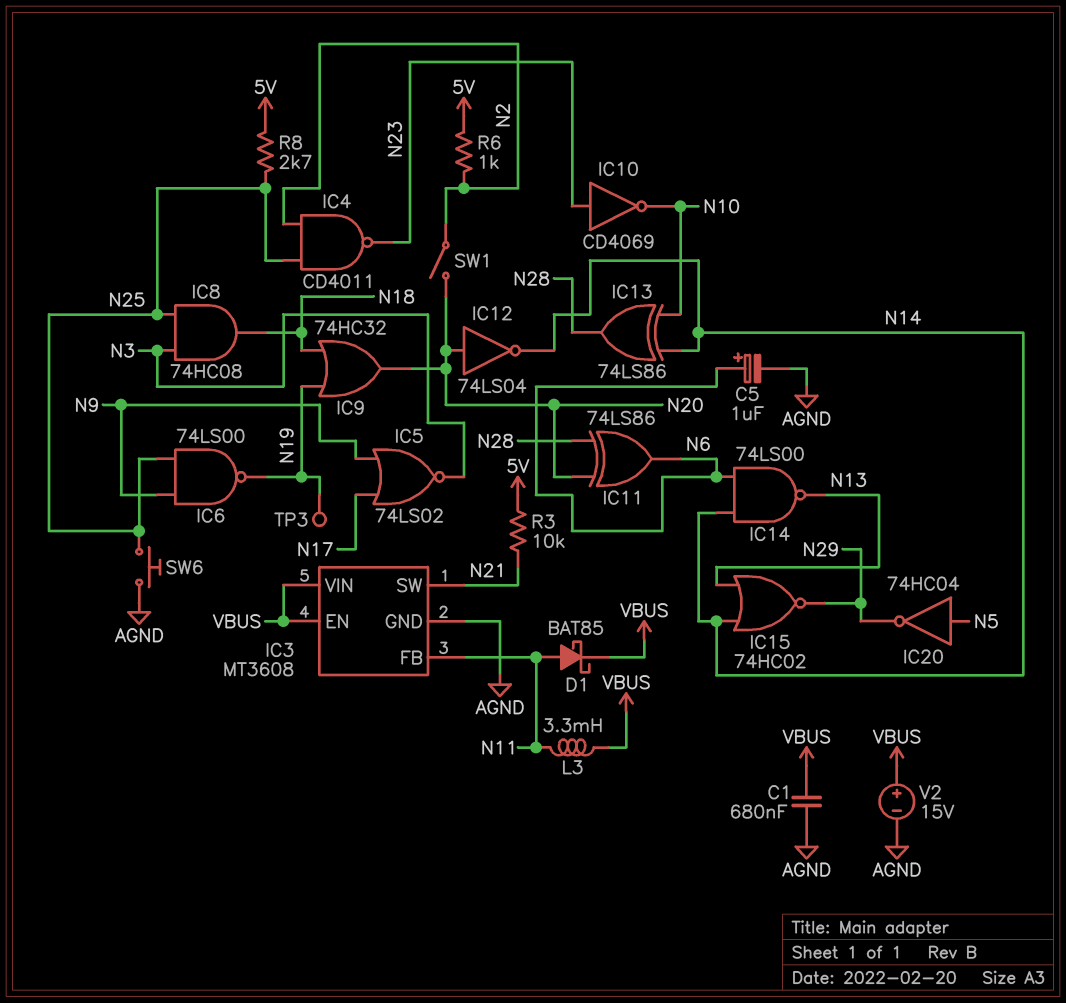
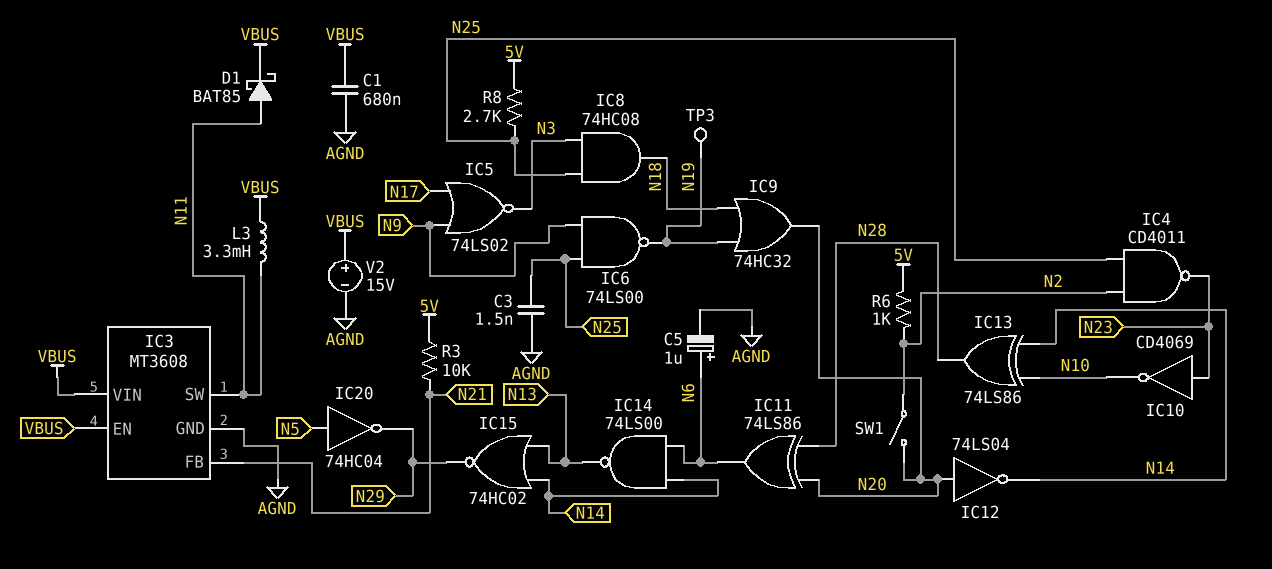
C3: none -> 1.5nF (AGND, N25)
IC3 pin FB: N11 -> N21
IC3 pin SW: N21 -> N11
SW6: button (AGND, N25) -> none

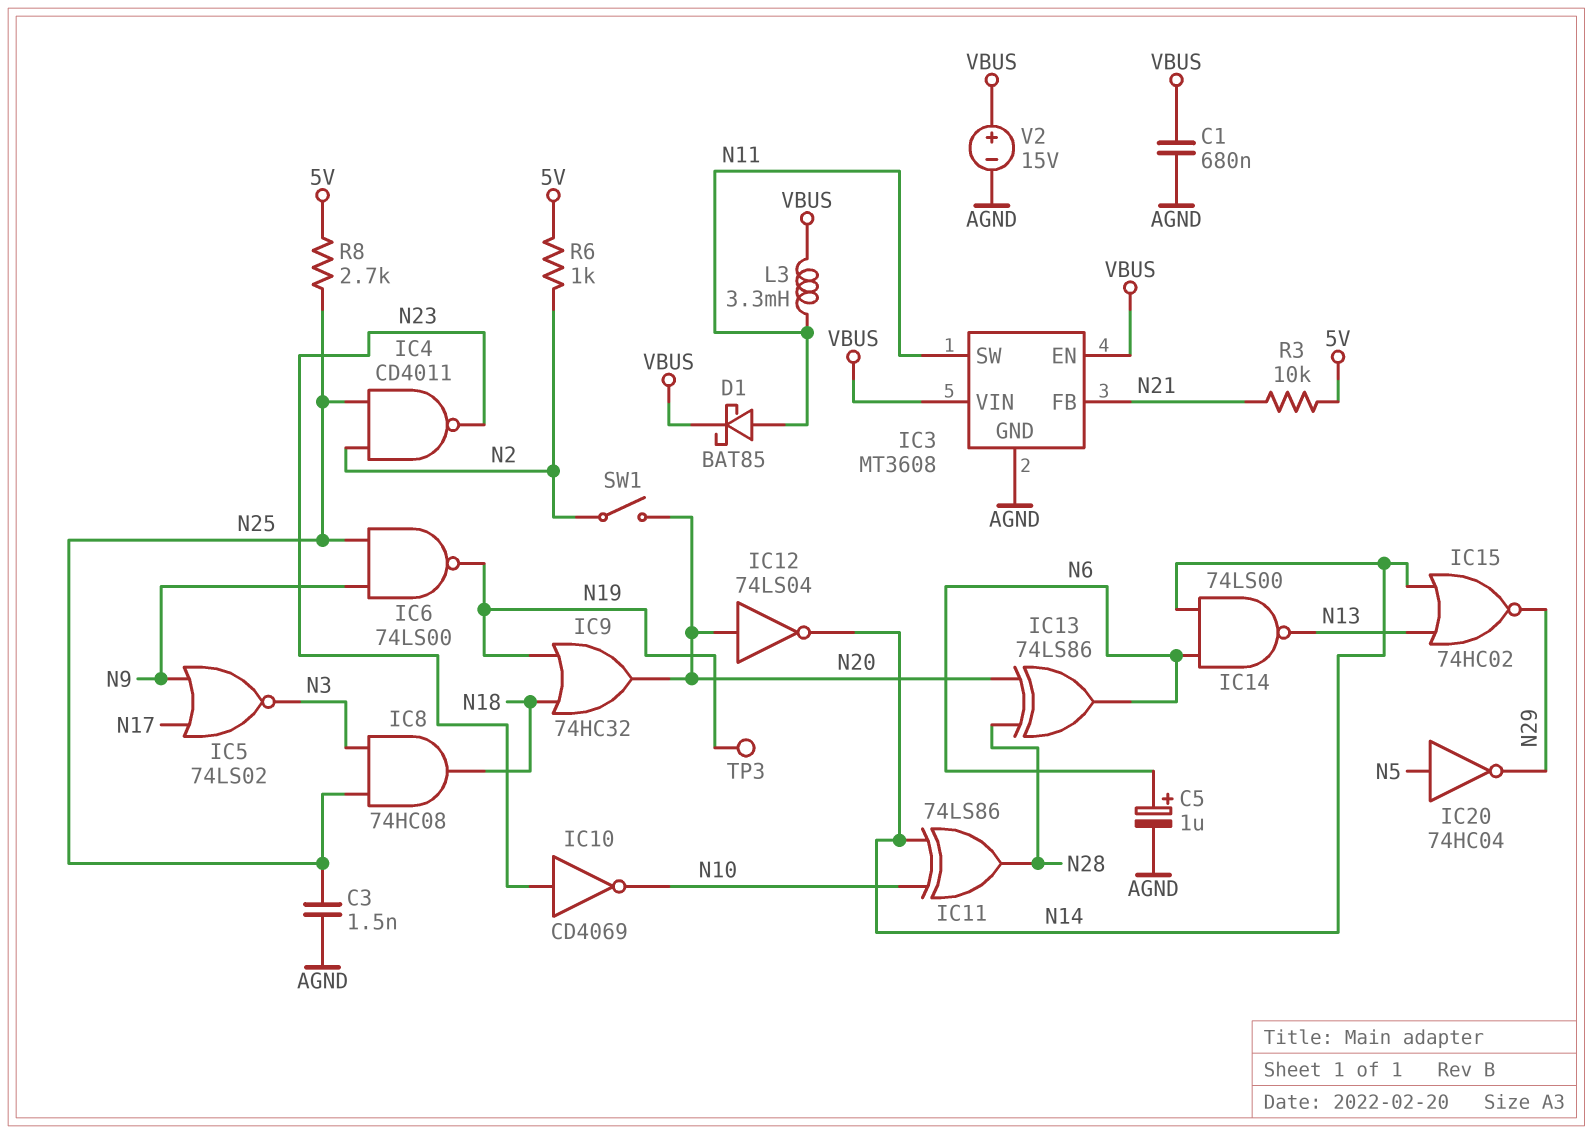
IC11: XOR 74LS86 (in N20, in N28, out N6) -> XOR 74LS86 (in N10, in N14, out N28)
IC13: XOR 74LS86 (in N10, in N14, out N28) -> XOR 74LS86 (in N20, in N28, out N6)

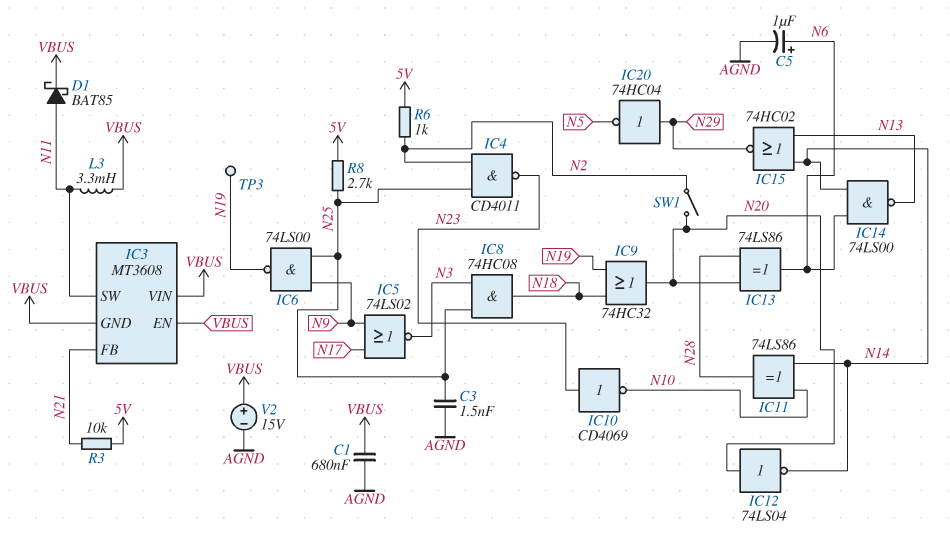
IC3 pin GND: AGND -> VBUS
IC20: NOT 74HC04 (in N5, out N29) -> NOT 74HC04 (in N29, out N5)

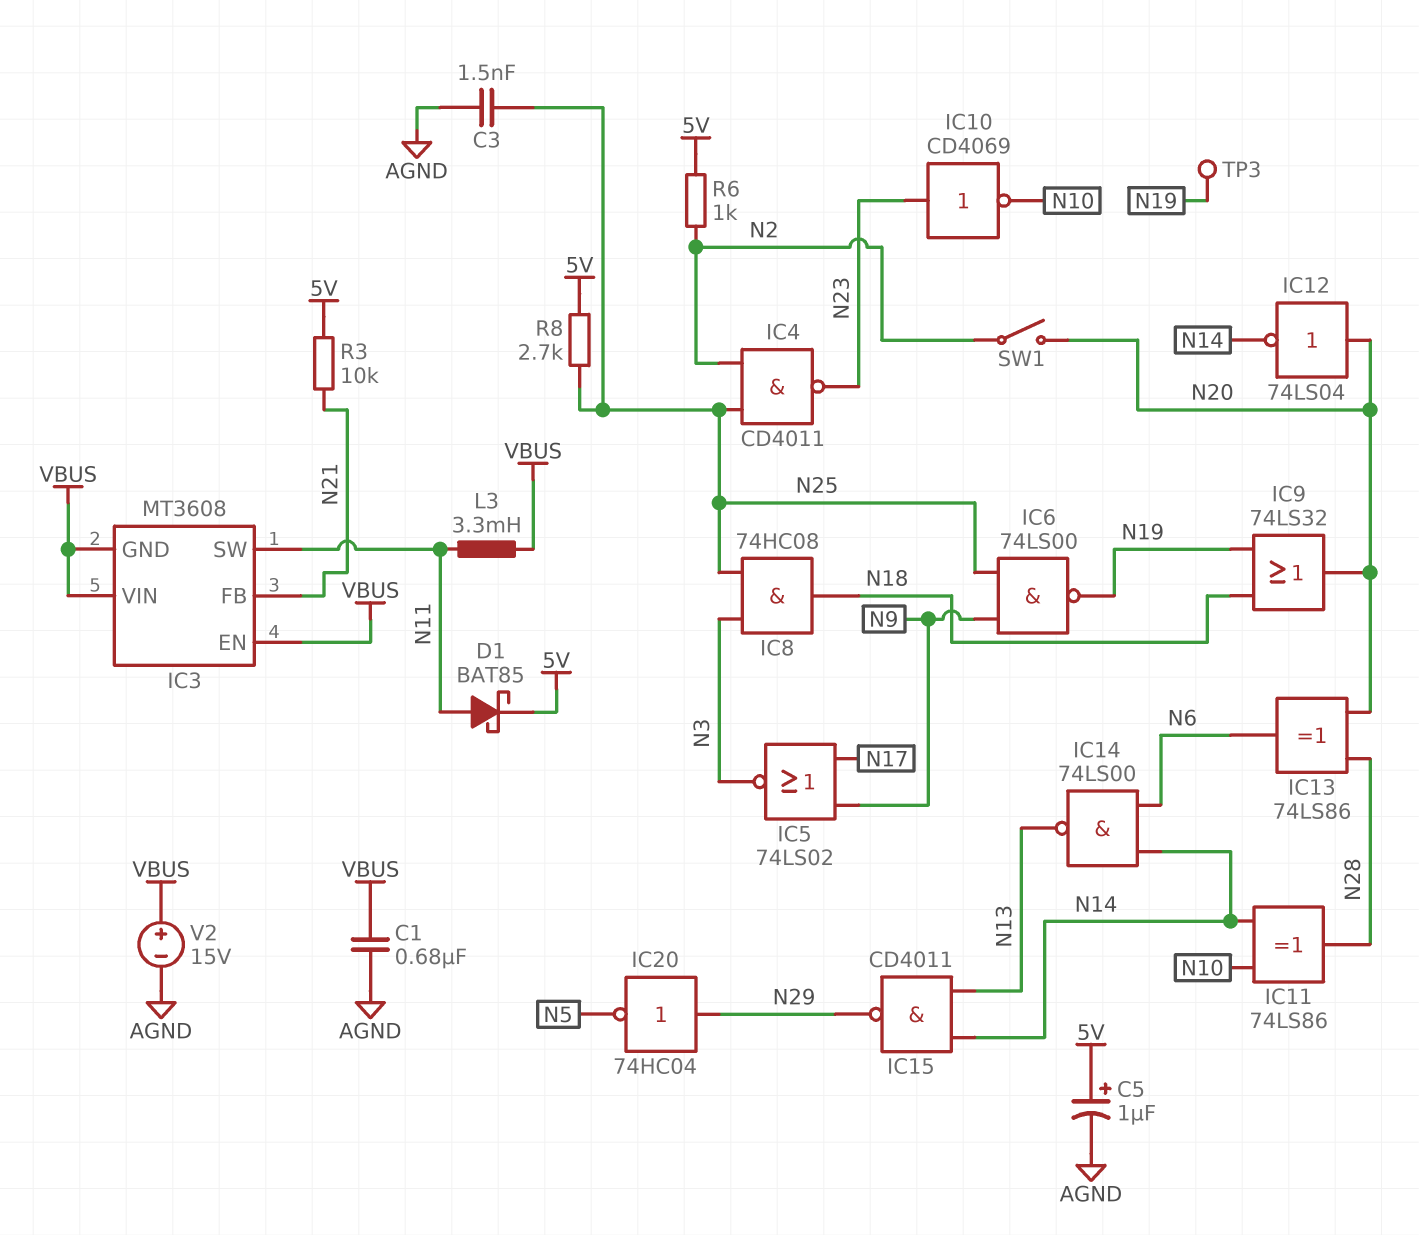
C5: 1uF (plus N6, minus AGND) -> 1uF (plus 5V, minus AGND)
D1: schottky BAT85 (A N11, K VBUS) -> schottky BAT85 (A N11, K 5V)
IC9: OR 74HC32 (in N18, in N19, out N20) -> OR 74LS32 (in N18, in N19, out N20)
IC15: NOR 74HC02 (in N13, in N14, out N29) -> NAND CD4011 (in N13, in N14, out N29)

